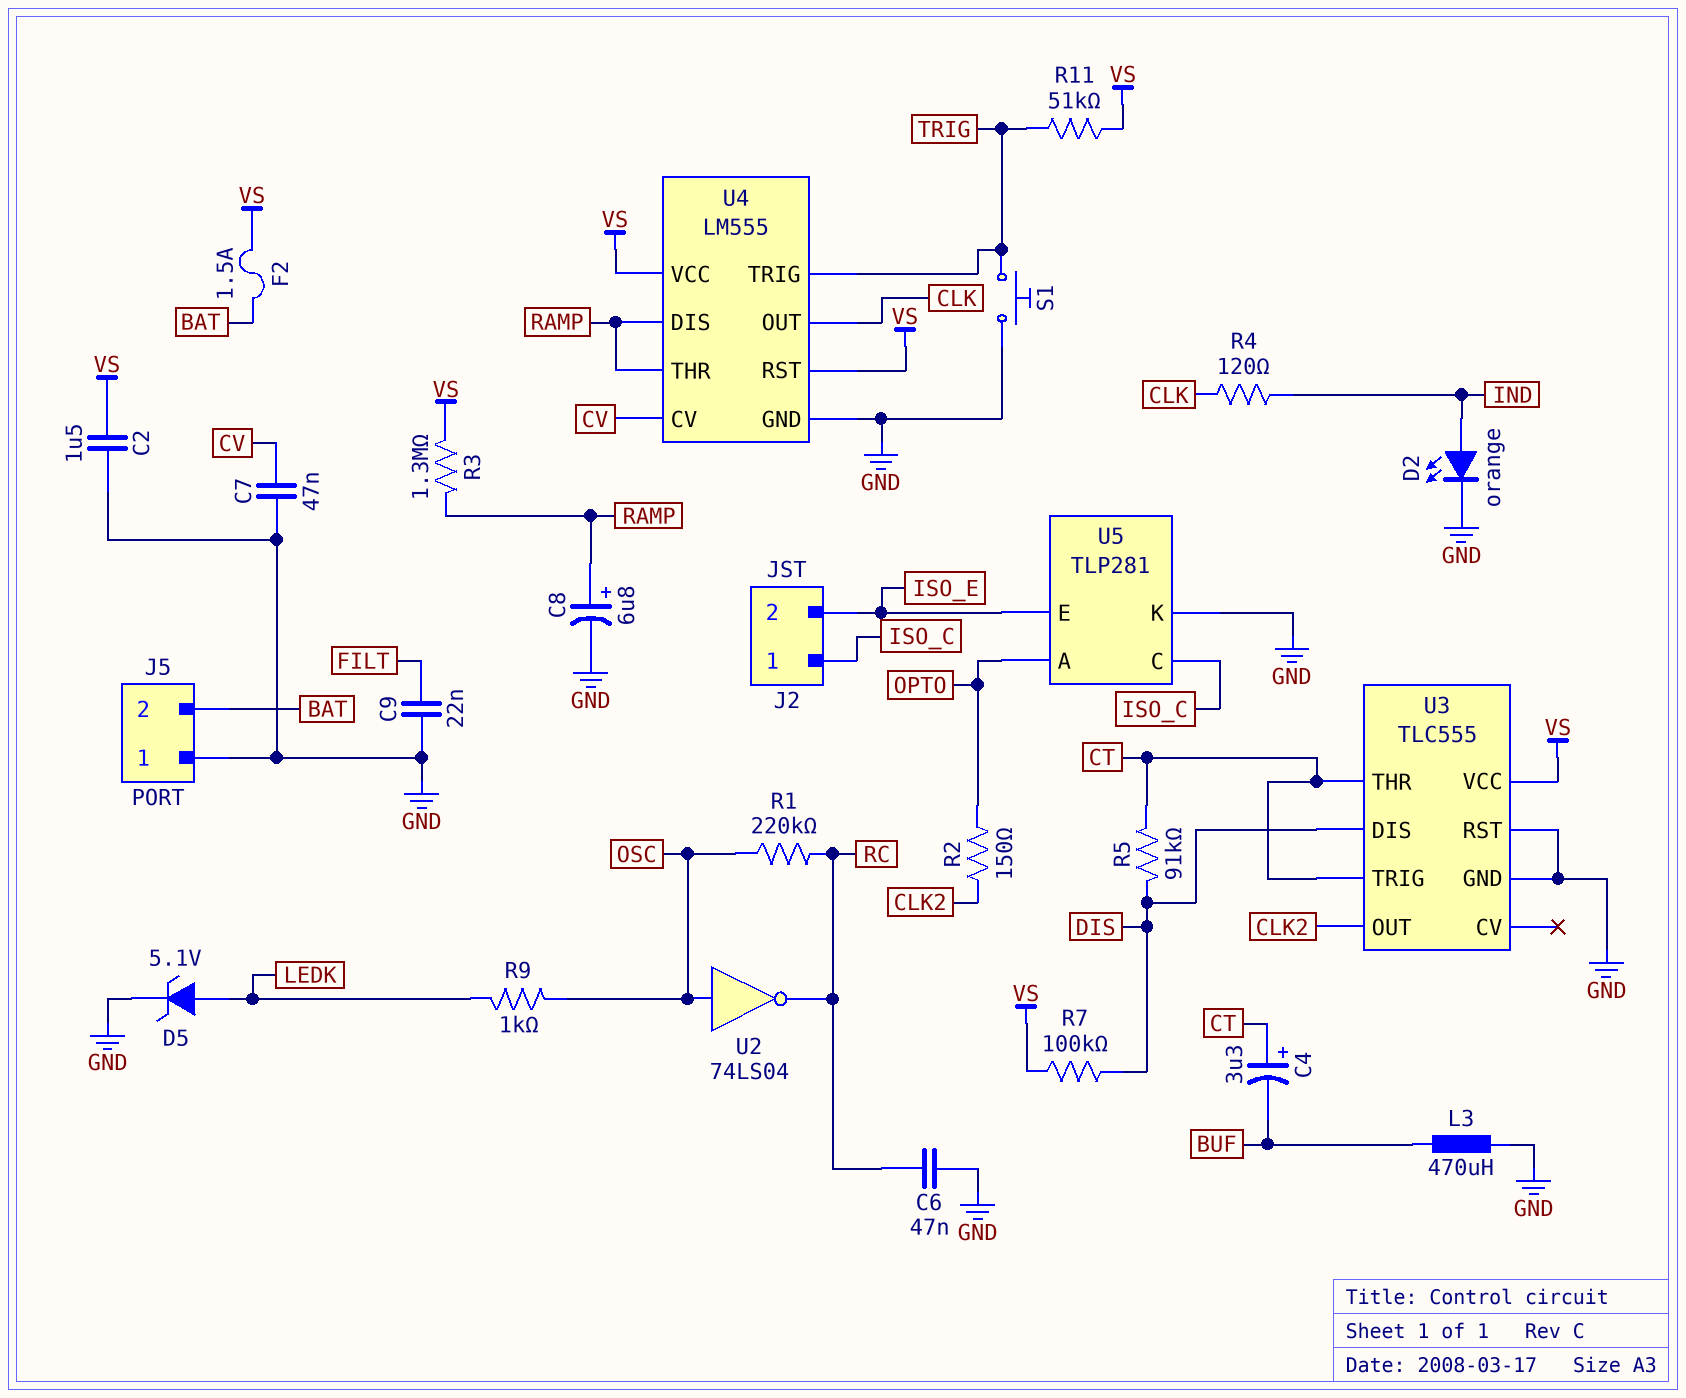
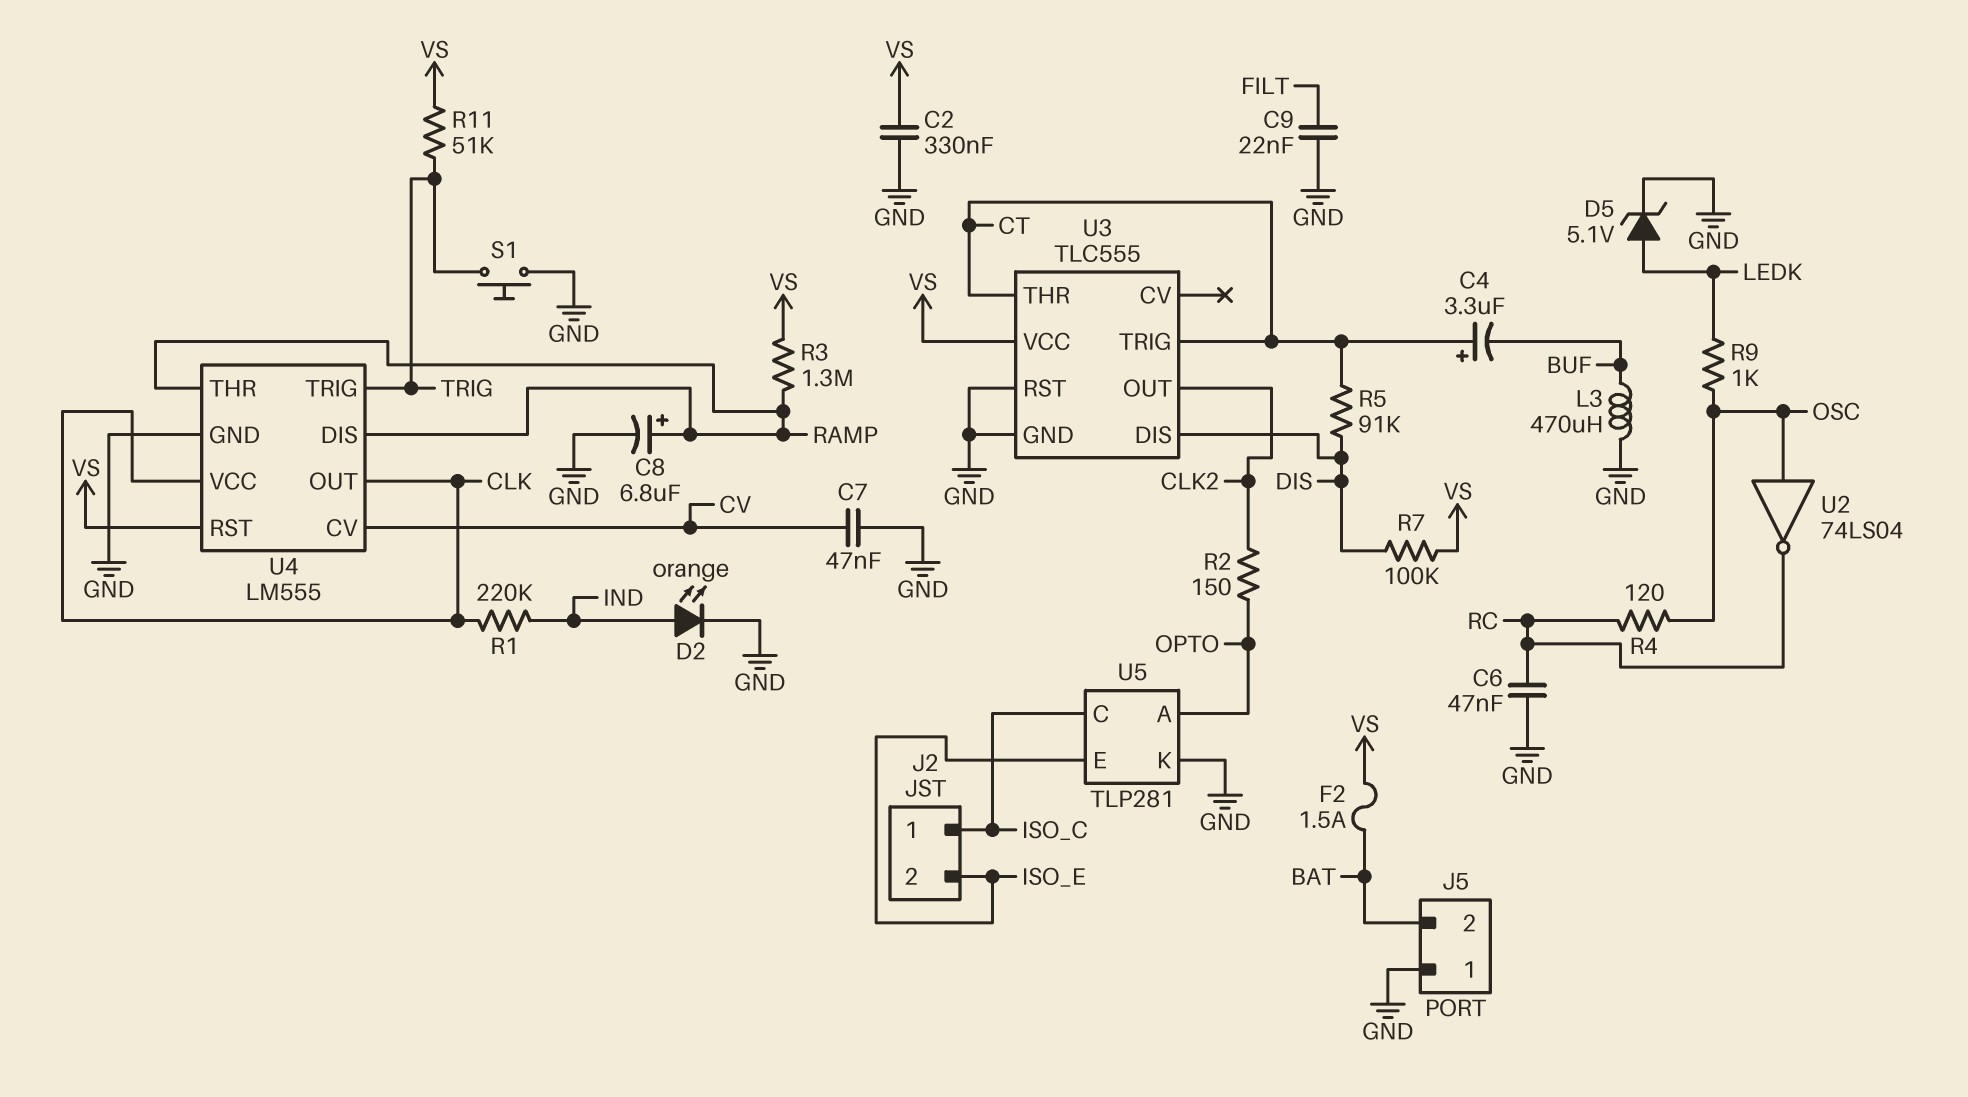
C2: 1.5uF (GND, VS) -> 330nF (GND, VS)
R1: 220k (OSC, RC) -> 220k (CLK, IND)
R4: 120 (CLK, IND) -> 120 (OSC, RC)
U4 pin VCC: VS -> CLK

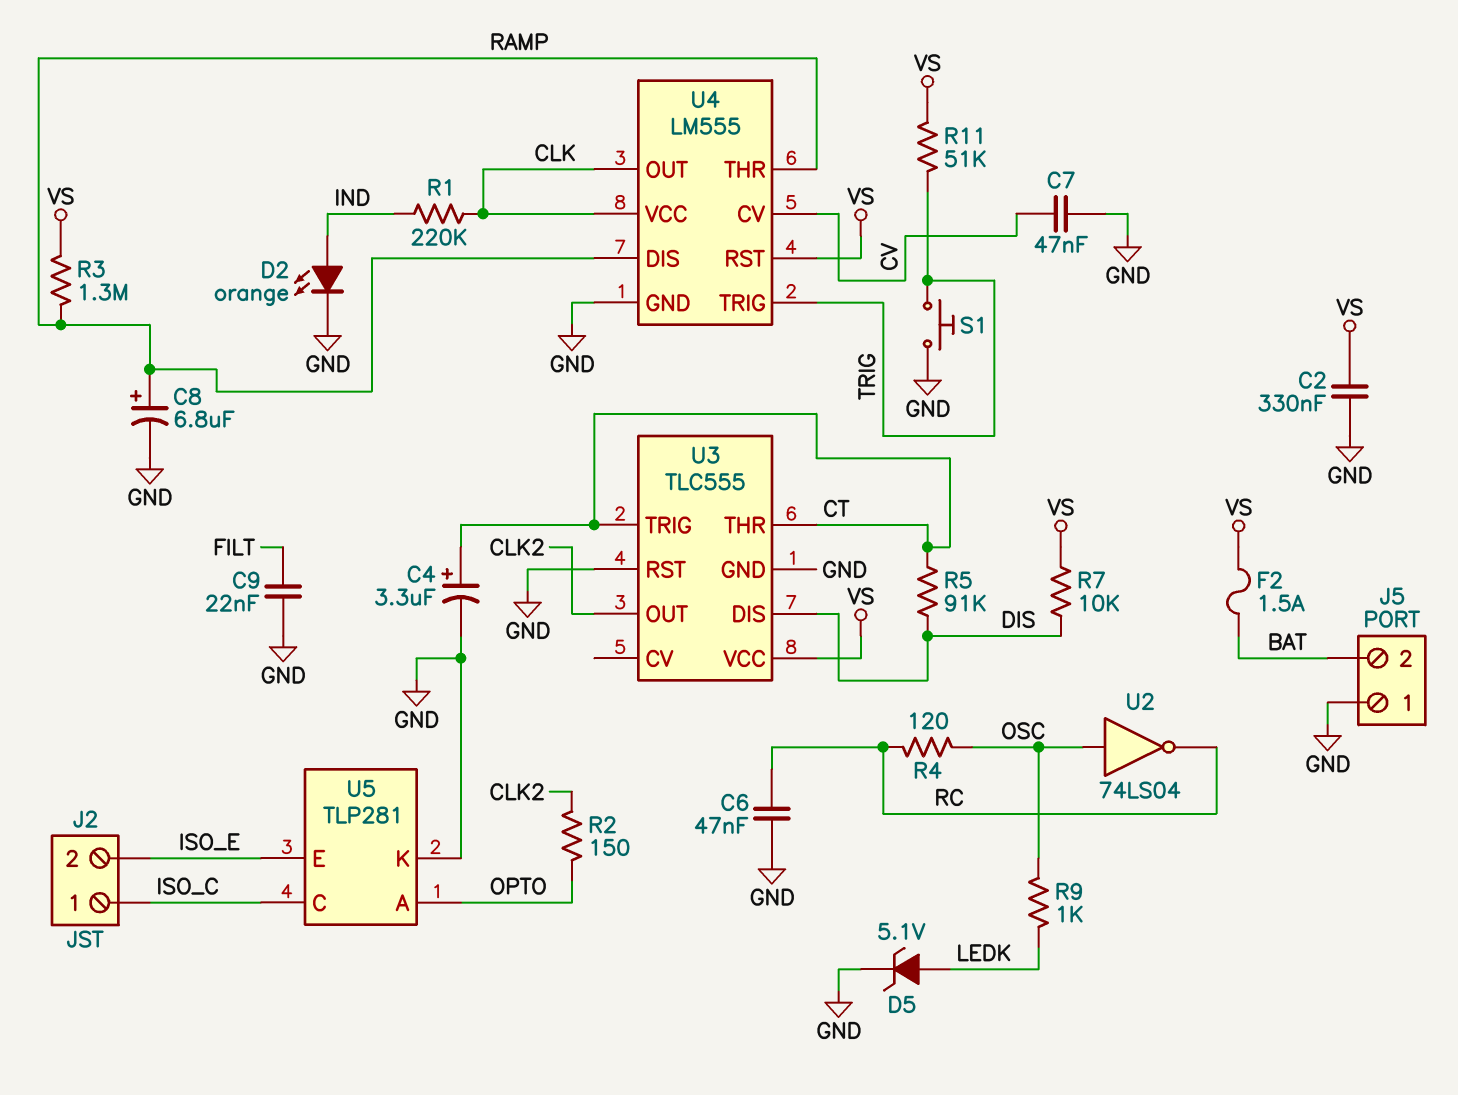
C4: 3.3uF (plus CT, minus BUF) -> 3.3uF (plus CT, minus GND)
L3: 470uH (BUF, GND) -> none
R7: 100k (DIS, VS) -> 10k (DIS, VS)

